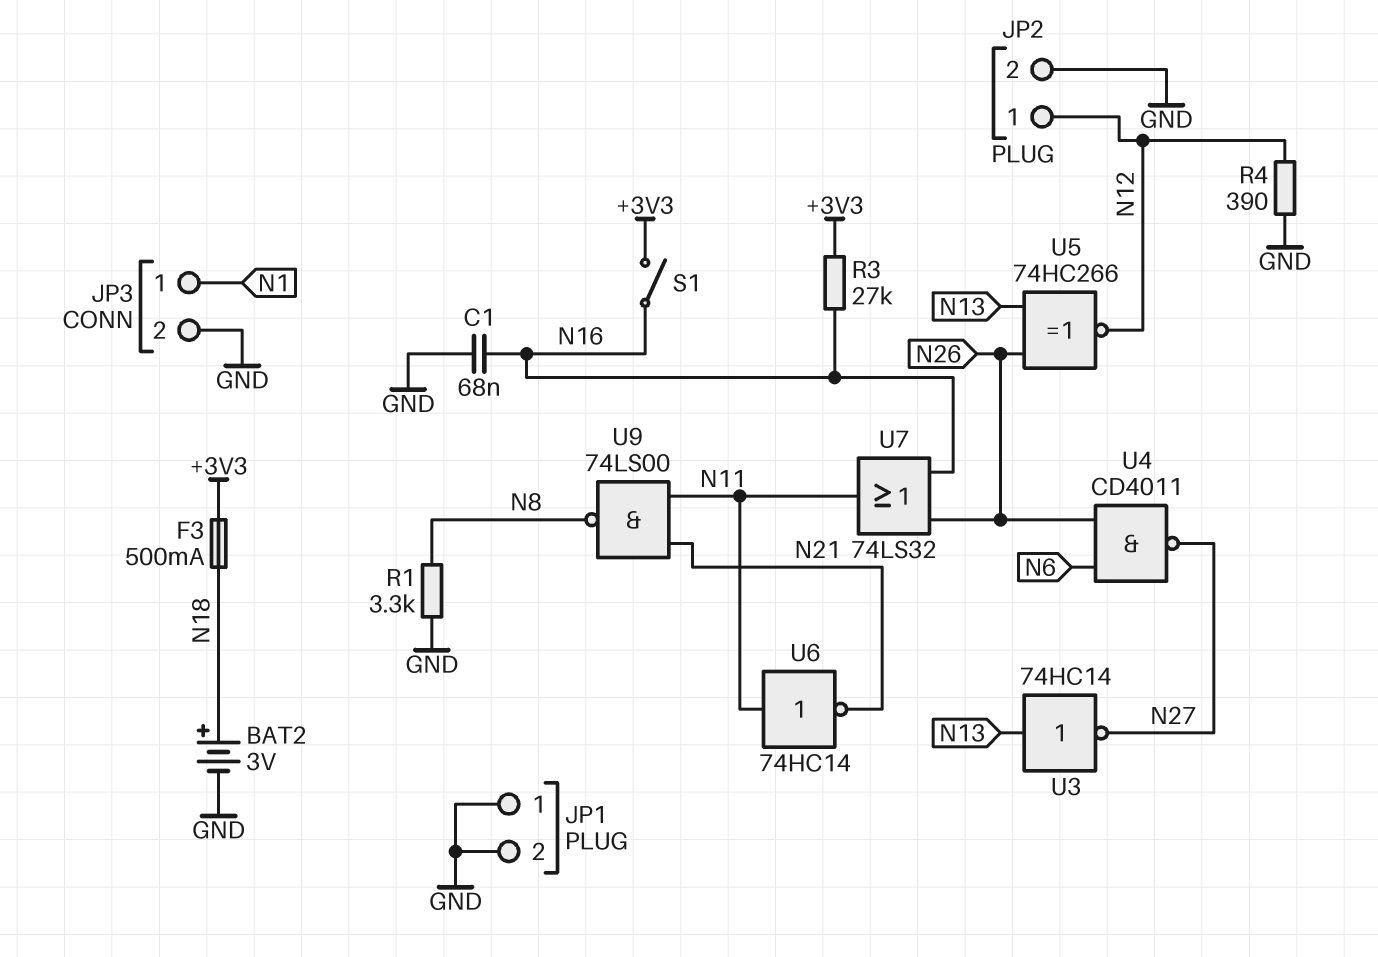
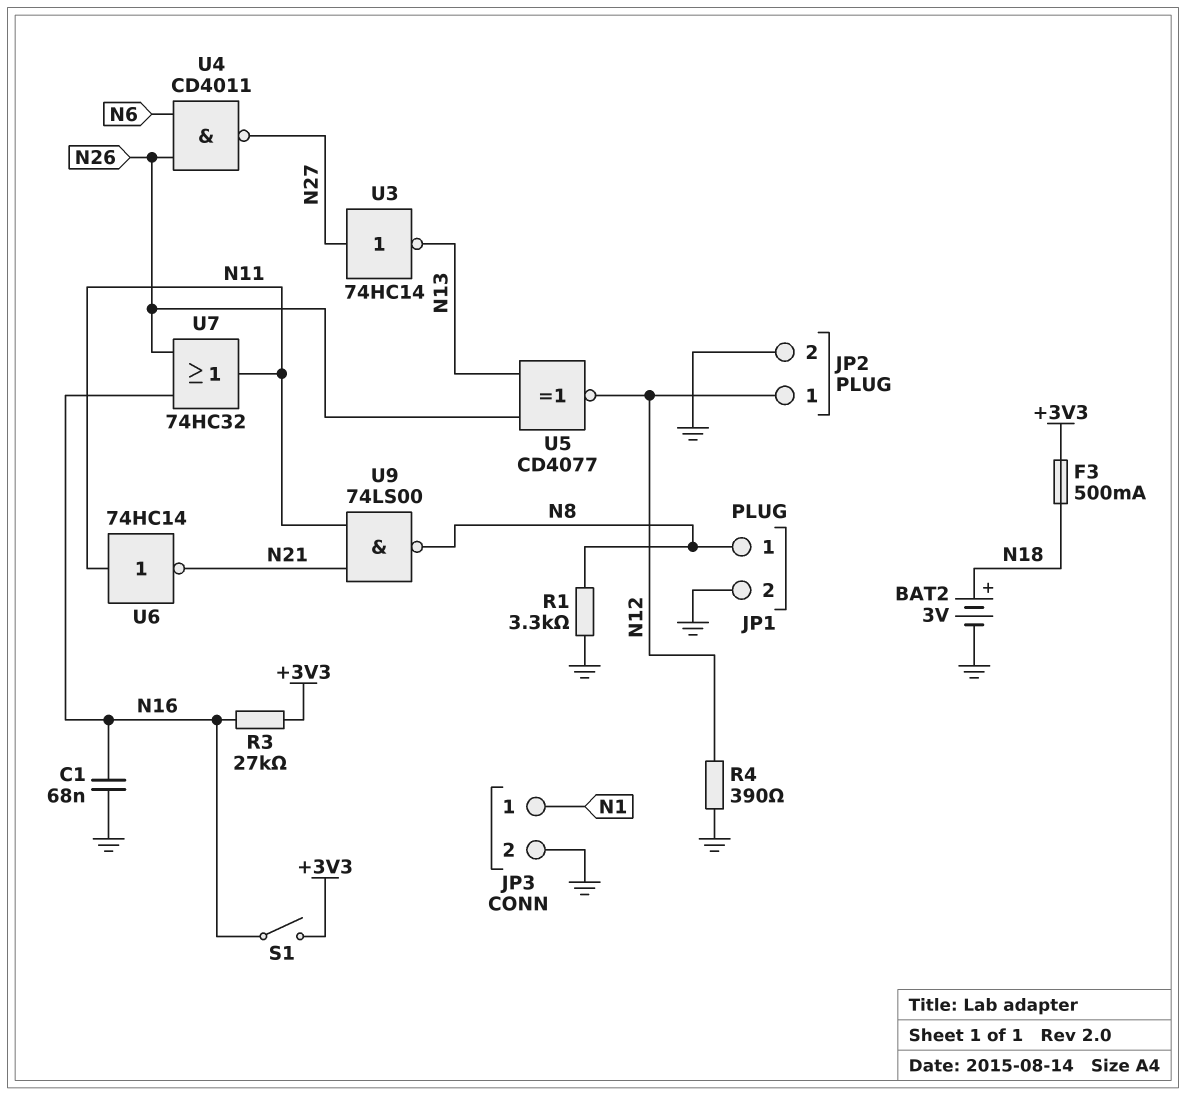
JP1 pin 1: GND -> N8
U3: NOT 74HC14 (in N13, out N27) -> NOT 74HC14 (in N27, out N13)
U5: XNOR 74HC266 (in N13, in N26, out N12) -> XNOR CD4077 (in N13, in N26, out N12)
U7: OR 74LS32 (in N16, in N26, out N11) -> OR 74HC32 (in N16, in N26, out N11)

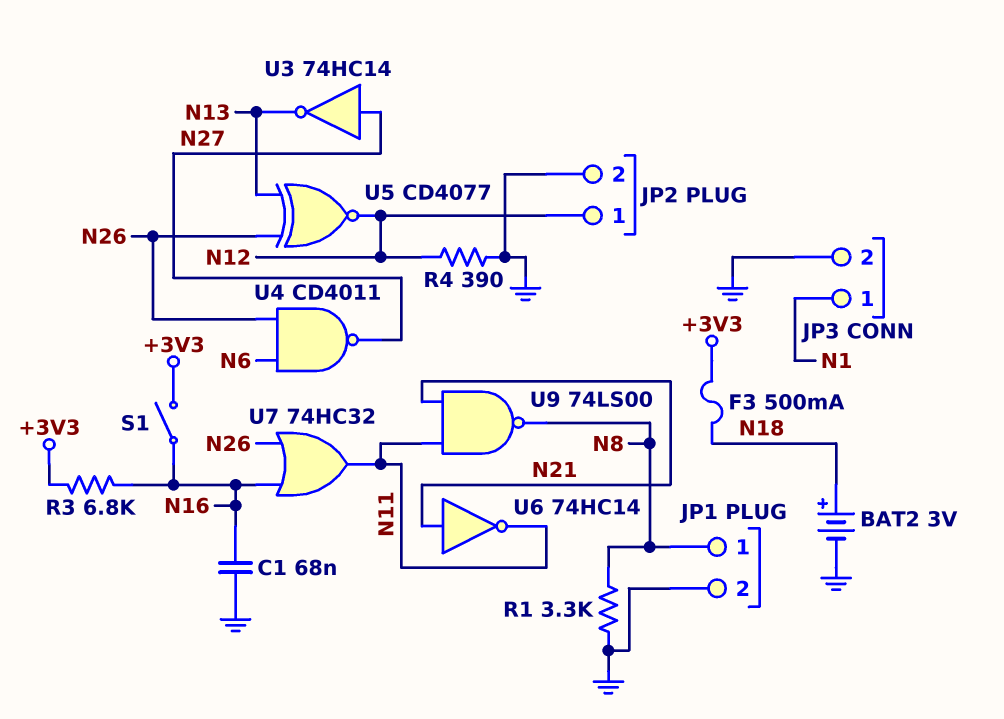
R3: 27k (+3V3, N16) -> 6.8k (+3V3, N16)
U6: NOT 74HC14 (in N11, out N21) -> NOT 74HC14 (in N21, out N11)

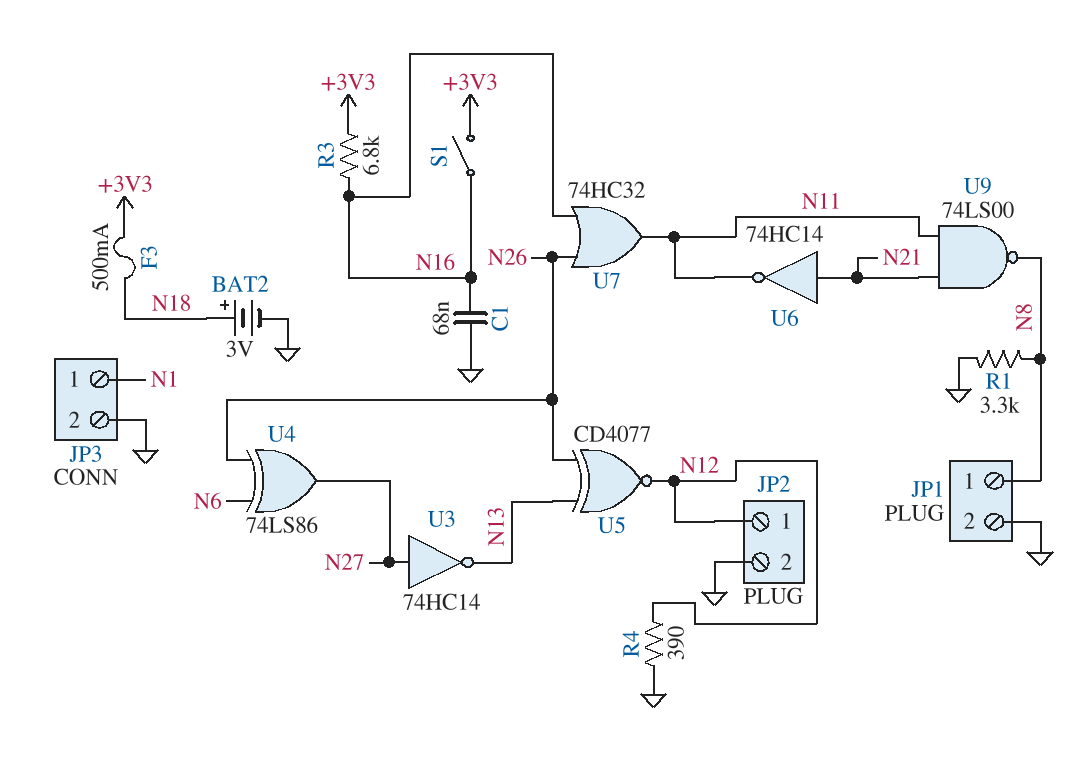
U4: NAND CD4011 (in N6, in N26, out N27) -> XOR 74LS86 (in N6, in N26, out N27)

